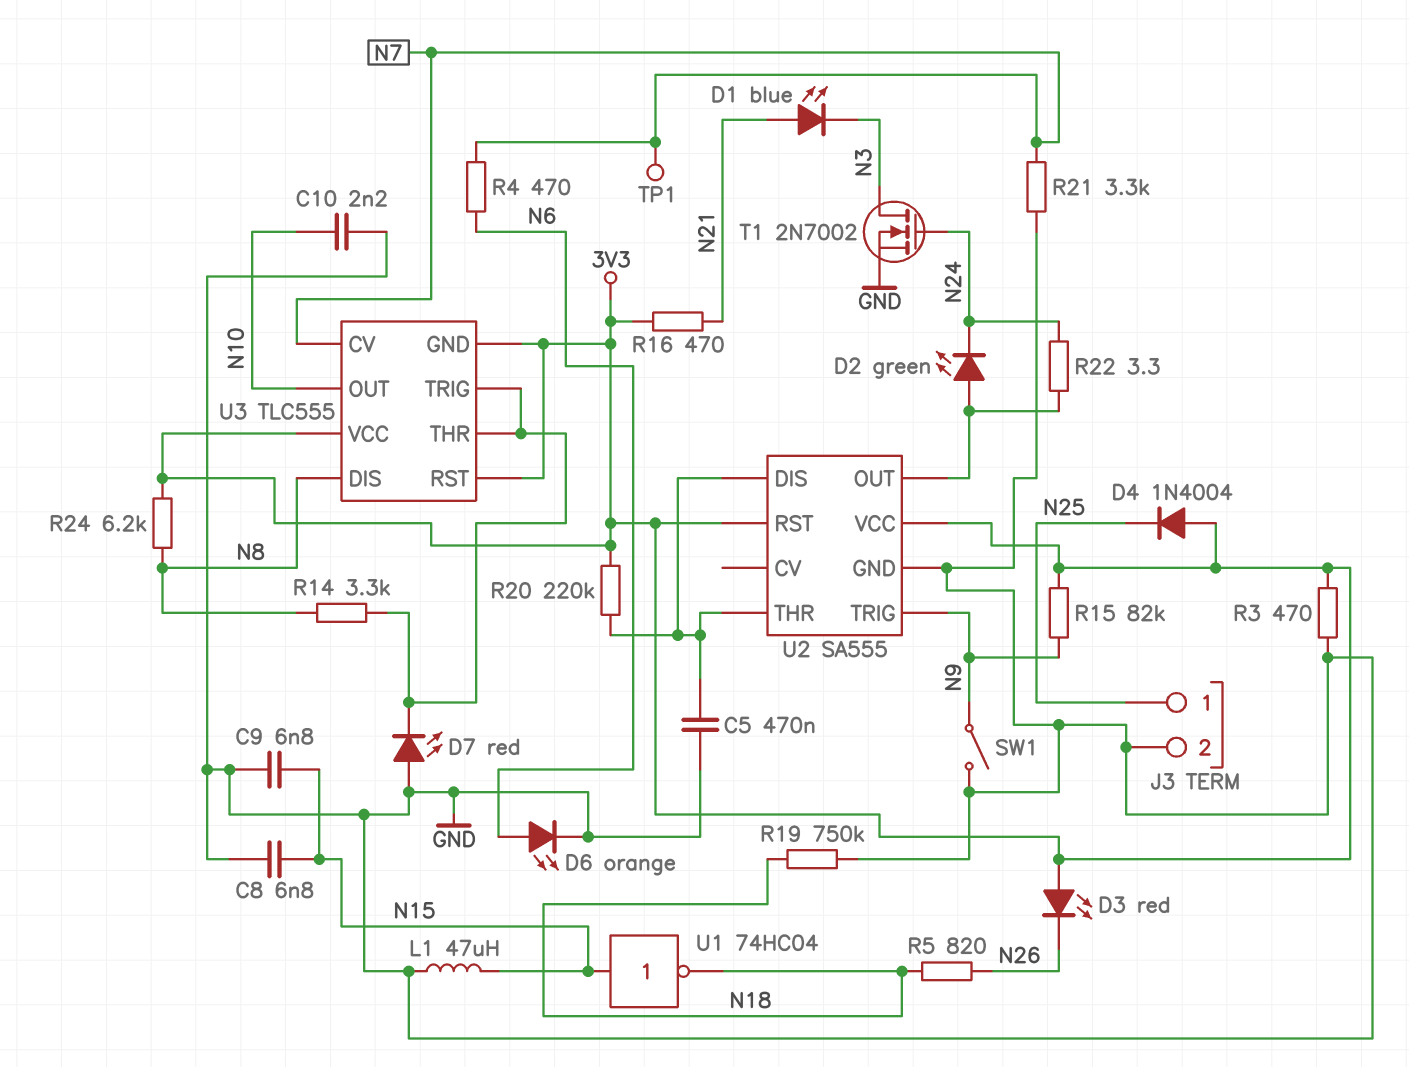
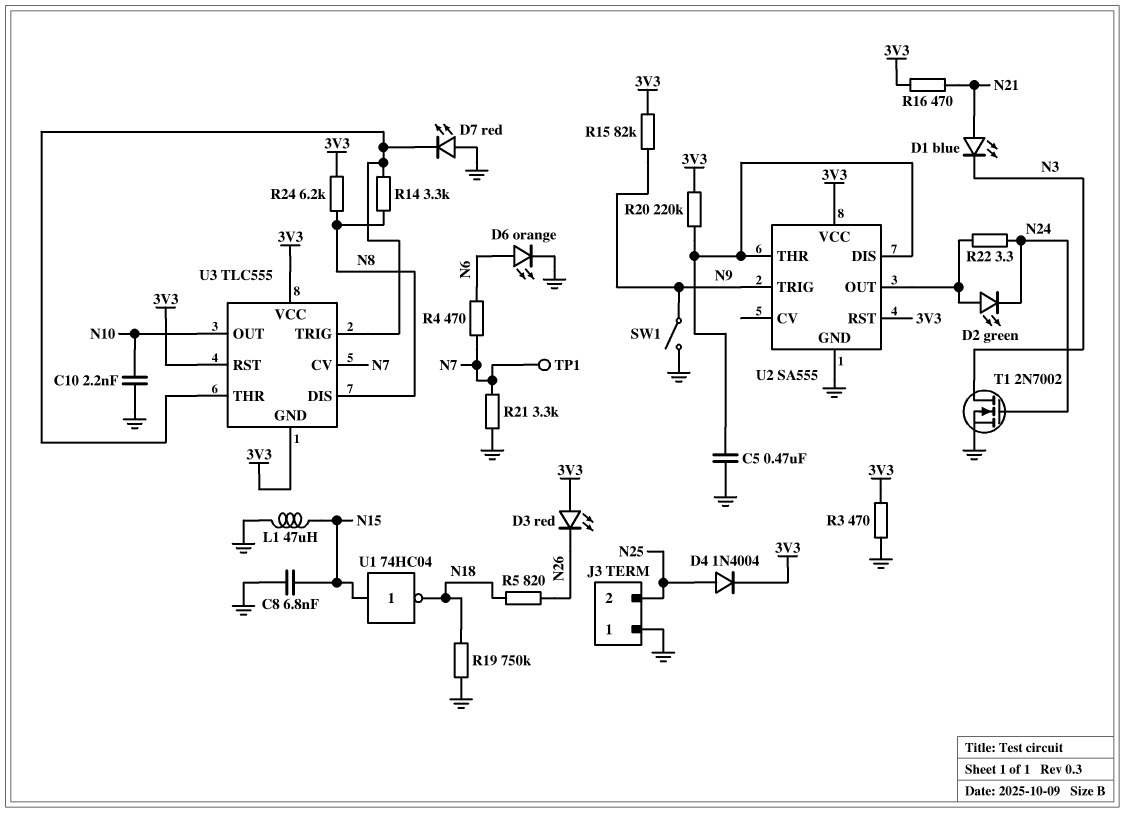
C9: 6.8nF (GND, N15) -> none
D4: diode 1N4004 (A 3V3, K N25) -> diode 1N4004 (A N25, K 3V3)
J3 pin 1: N25 -> GND
J3 pin 2: GND -> N25

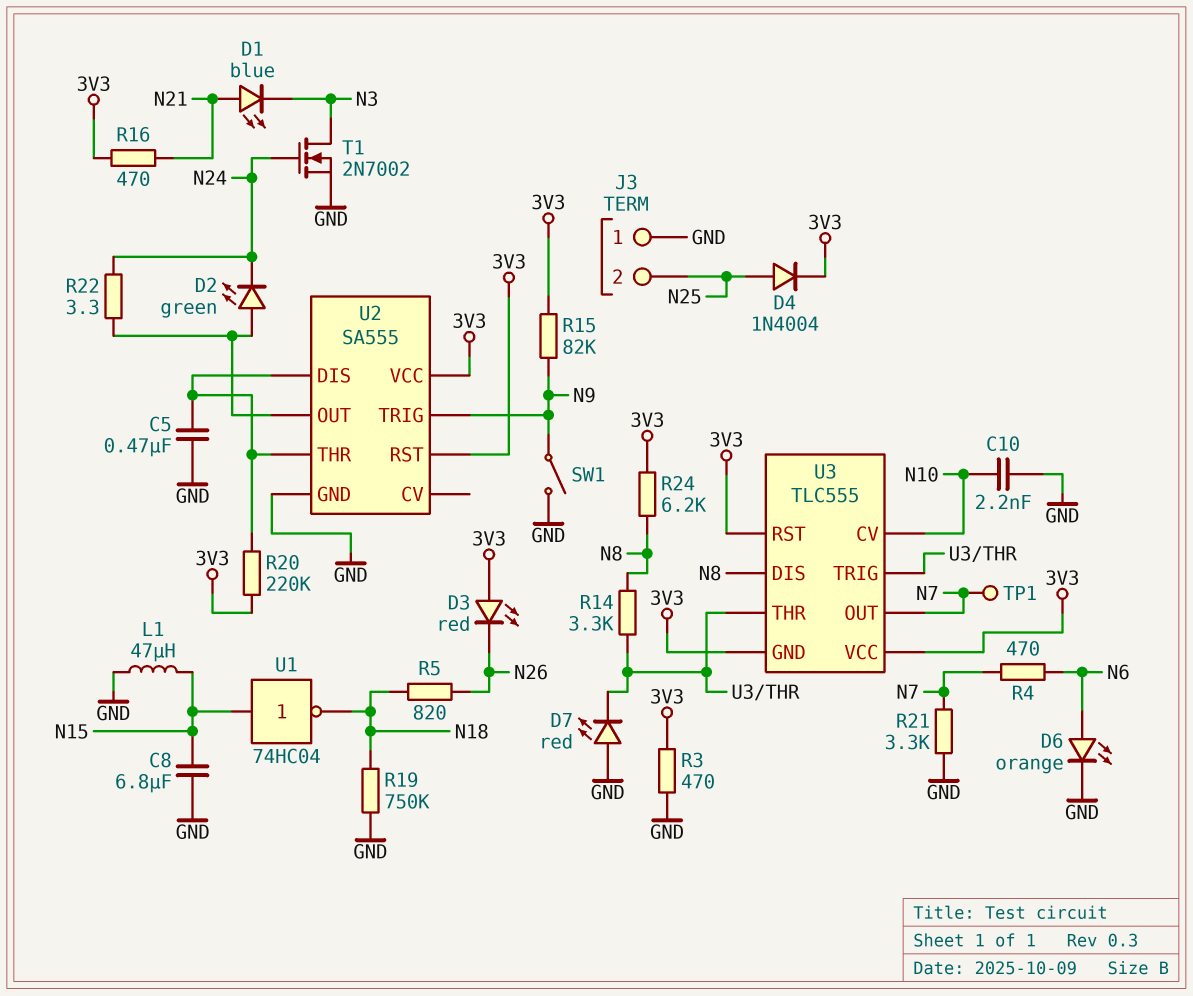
C8: 6.8nF (GND, N15) -> 6.8uF (GND, N15)
U3 pin CV: N7 -> N10
U3 pin OUT: N10 -> N7

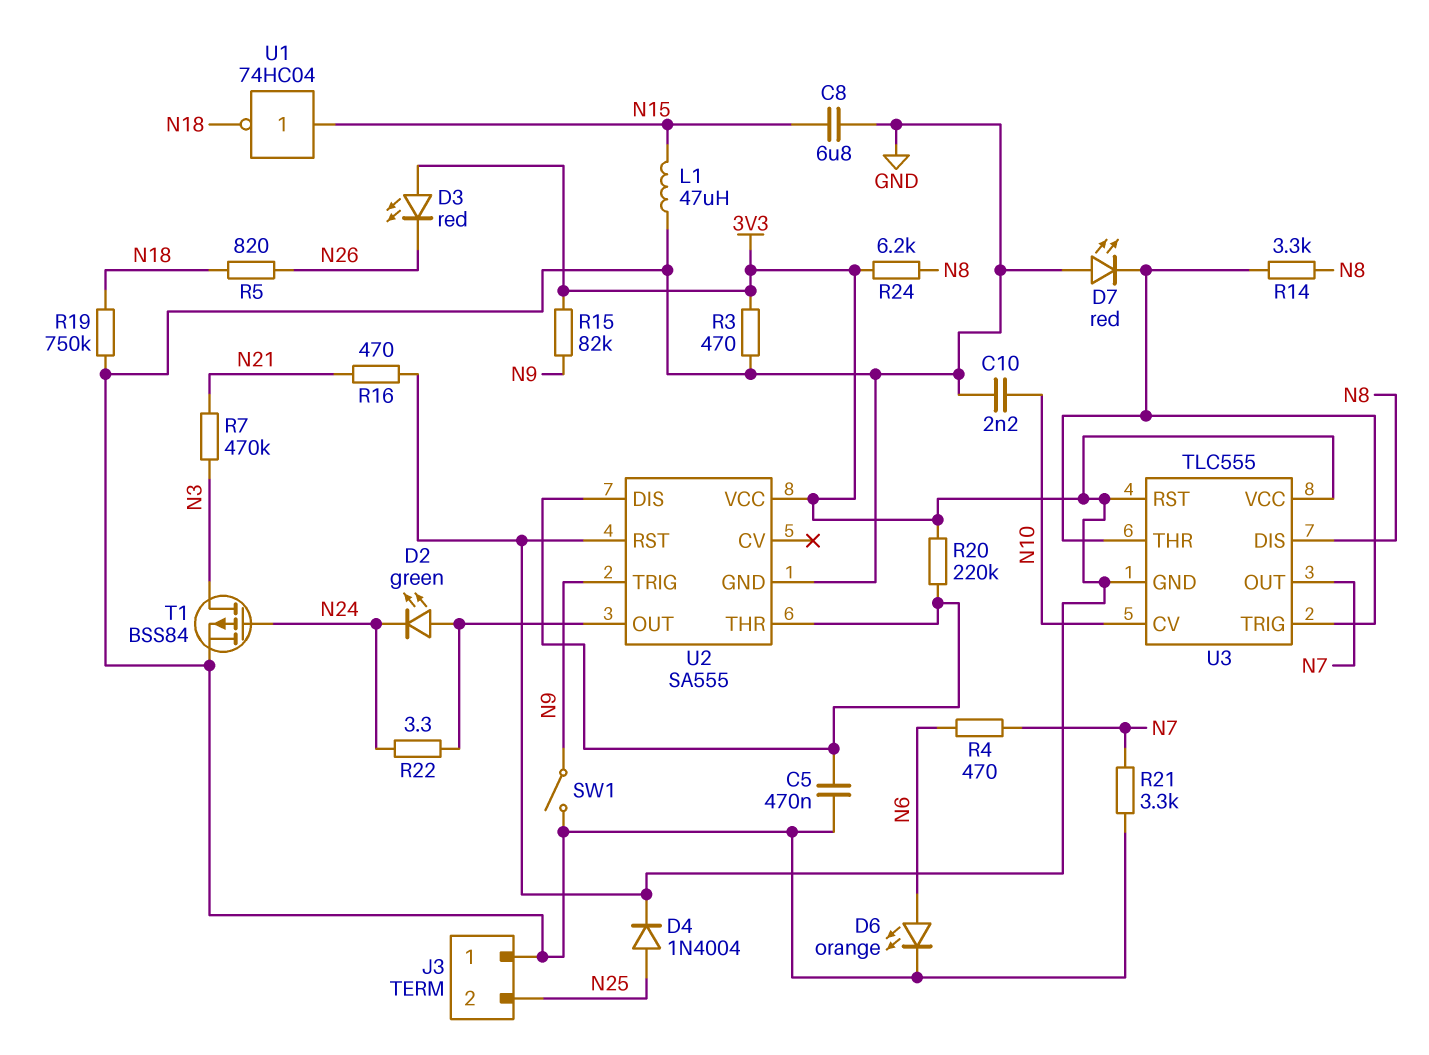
D1: LED blue (A N21, K N3) -> none
R7: none -> 470k (N3, N21)
T1: NMOS 2N7002 (G N24, D N3, S GND) -> PMOS BSS84 (G N24, D N3, S GND)
TP1: test point (N7) -> none

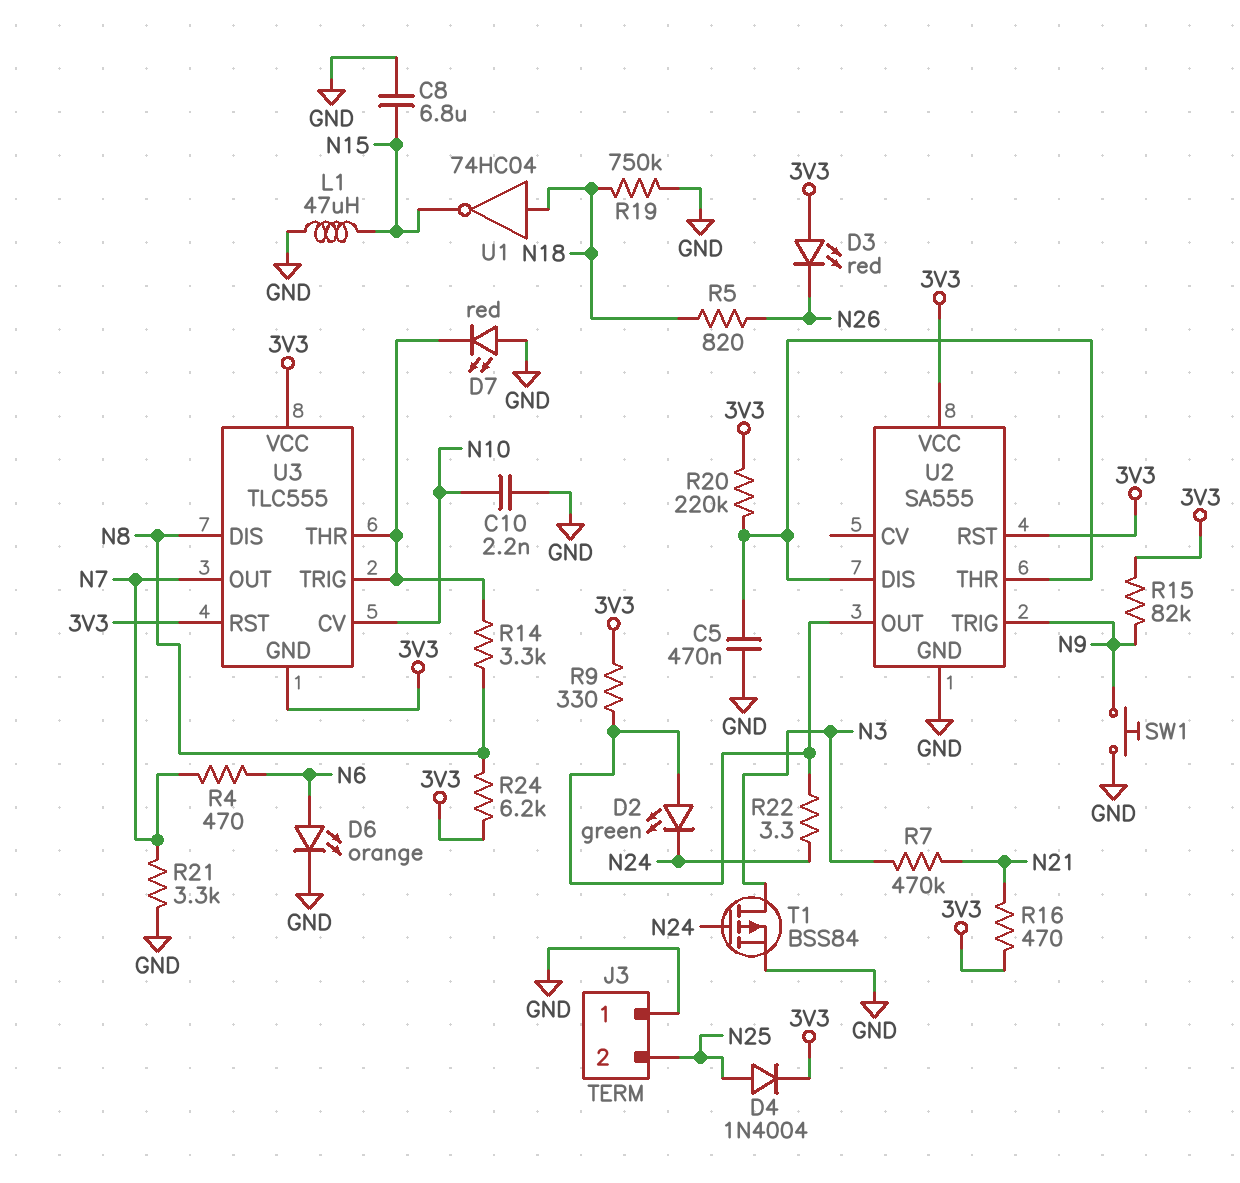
R3: 470 (3V3, GND) -> none
R9: none -> 330 (3V3, U2/OUT)
SW1: switch (GND, N9) -> button (GND, N9)
U1: NOT 74HC04 (in N15, out N18) -> NOT 74HC04 (in N18, out N15)

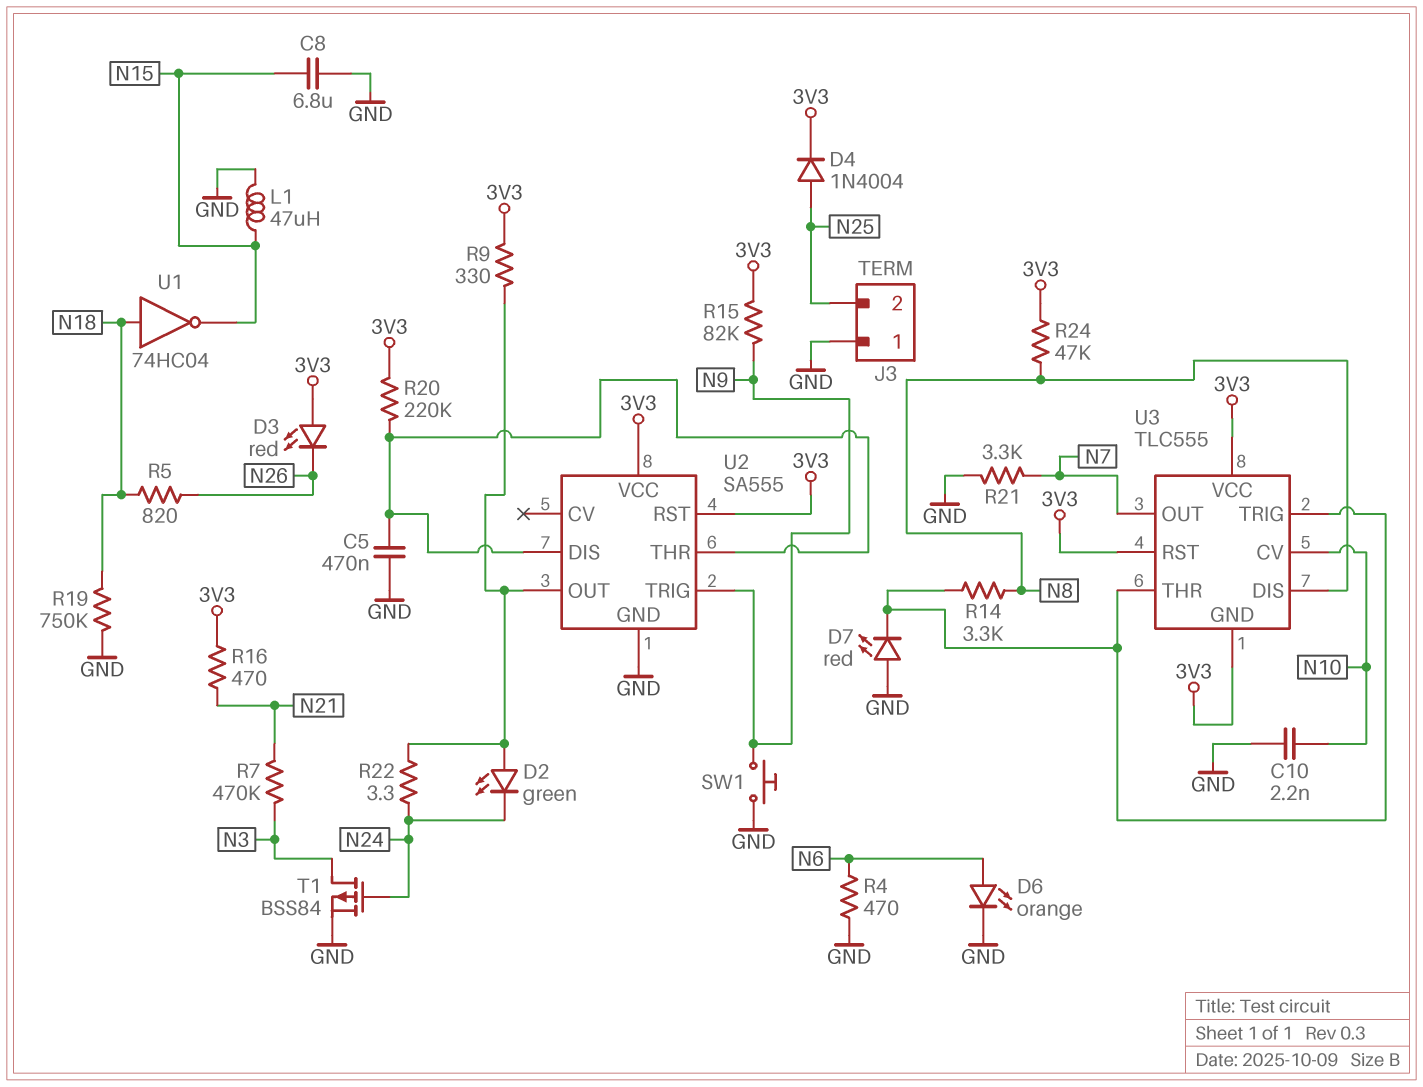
R4: 470 (N6, N7) -> 470 (GND, N6)
R24: 6.2k (3V3, N8) -> 47k (3V3, N8)

